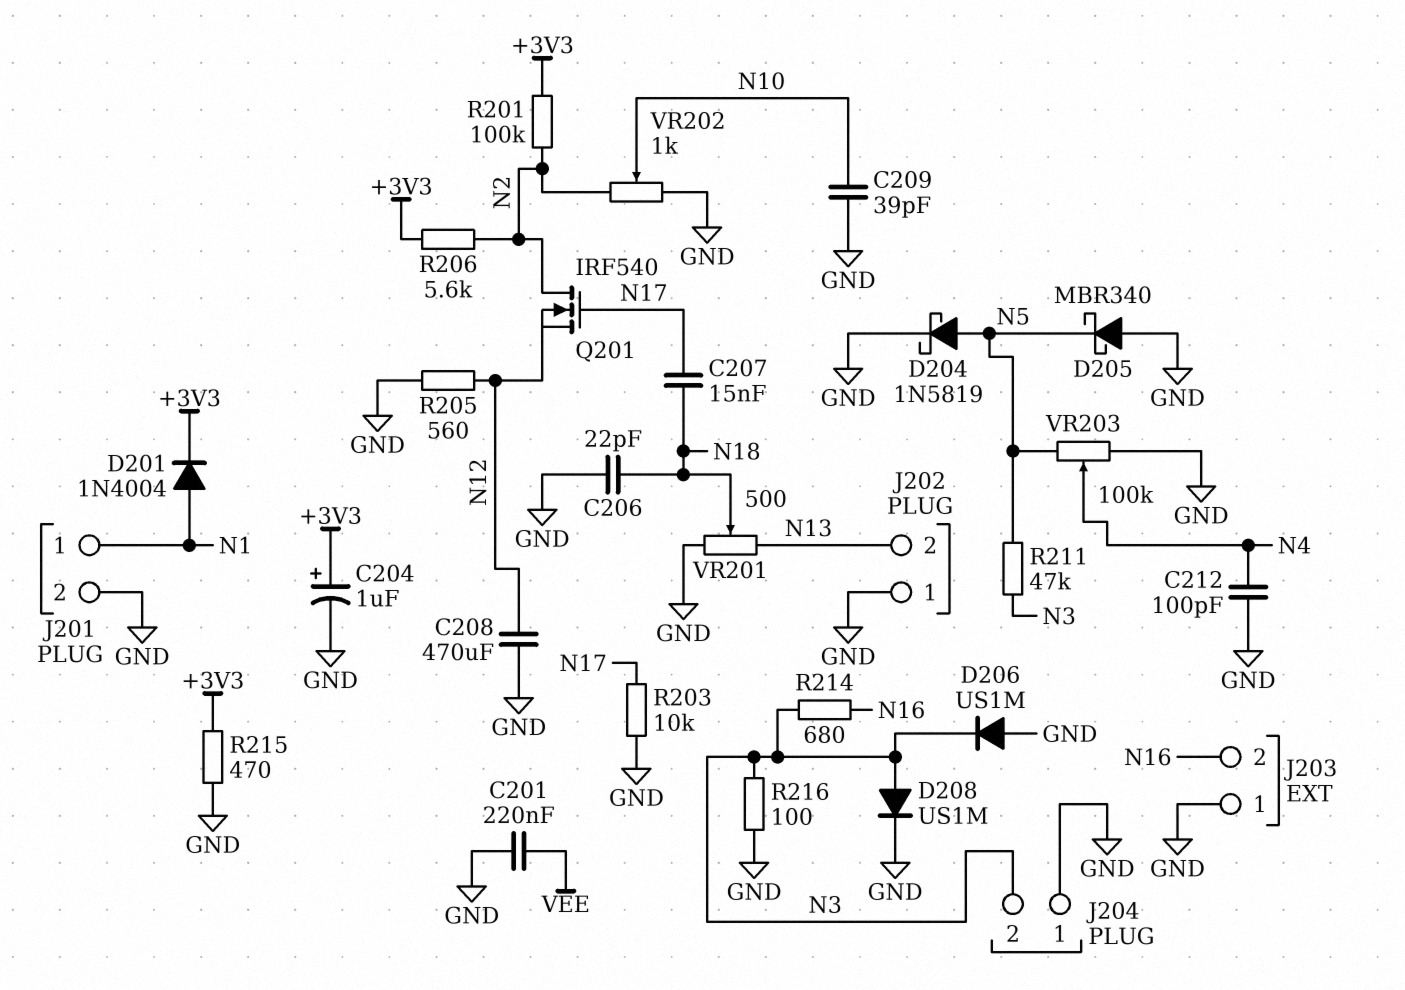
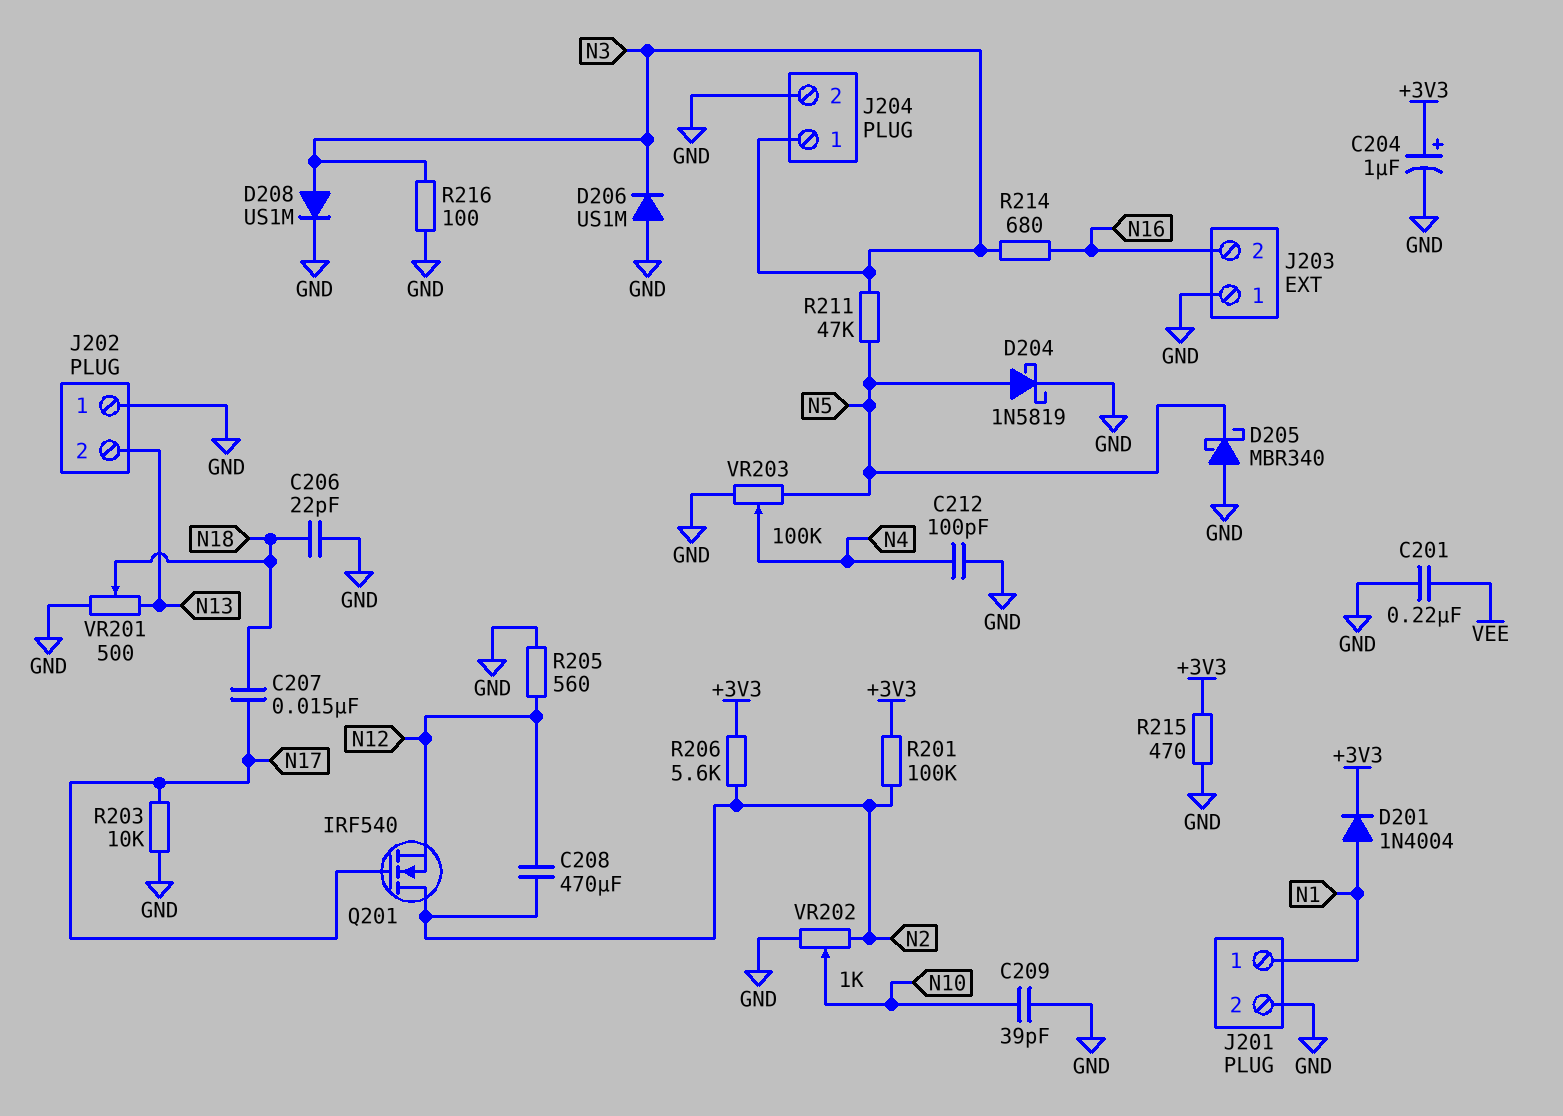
C208: 470uF (GND, N12) -> 470uF (N2, N12)
J204 pin 1: GND -> N3
J204 pin 2: N3 -> GND

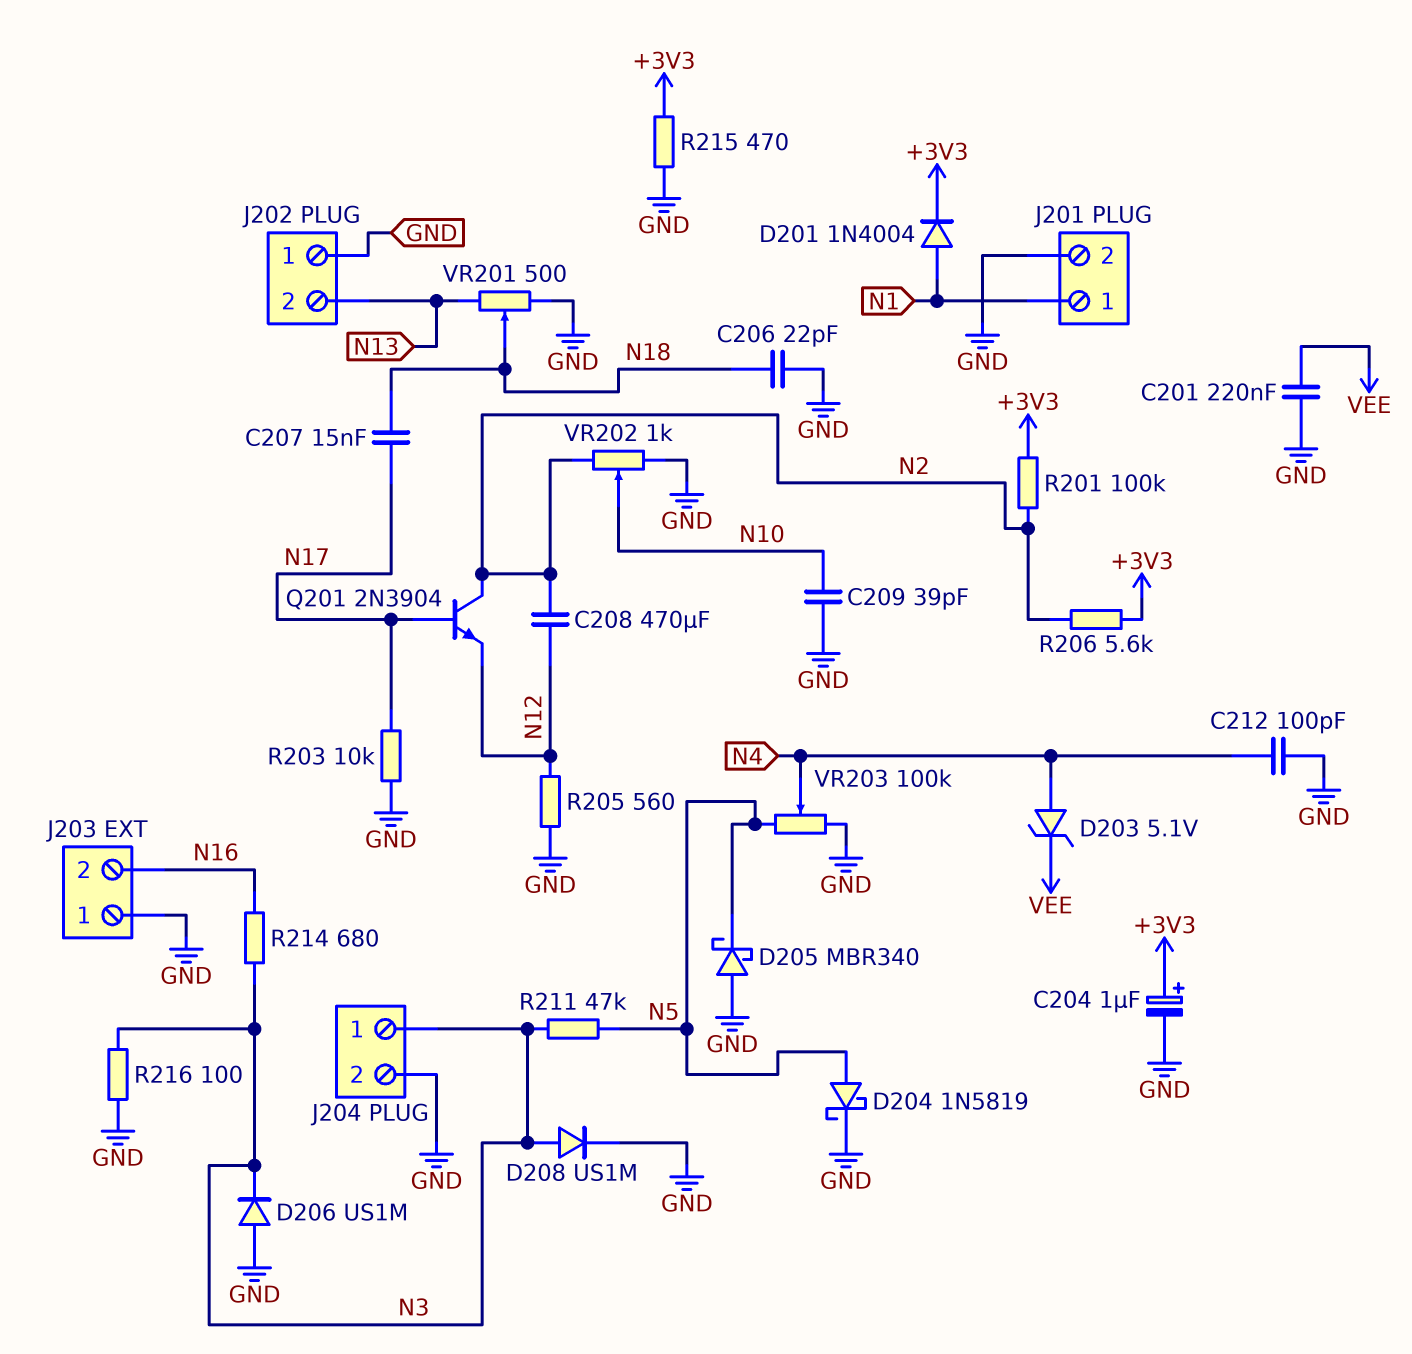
D203: none -> zener 5.1V (A N4, K VEE)
Q201: NMOS IRF540 (G N17, D N2, S N12) -> NPN 2N3904 (B N17, C N2, E N12)

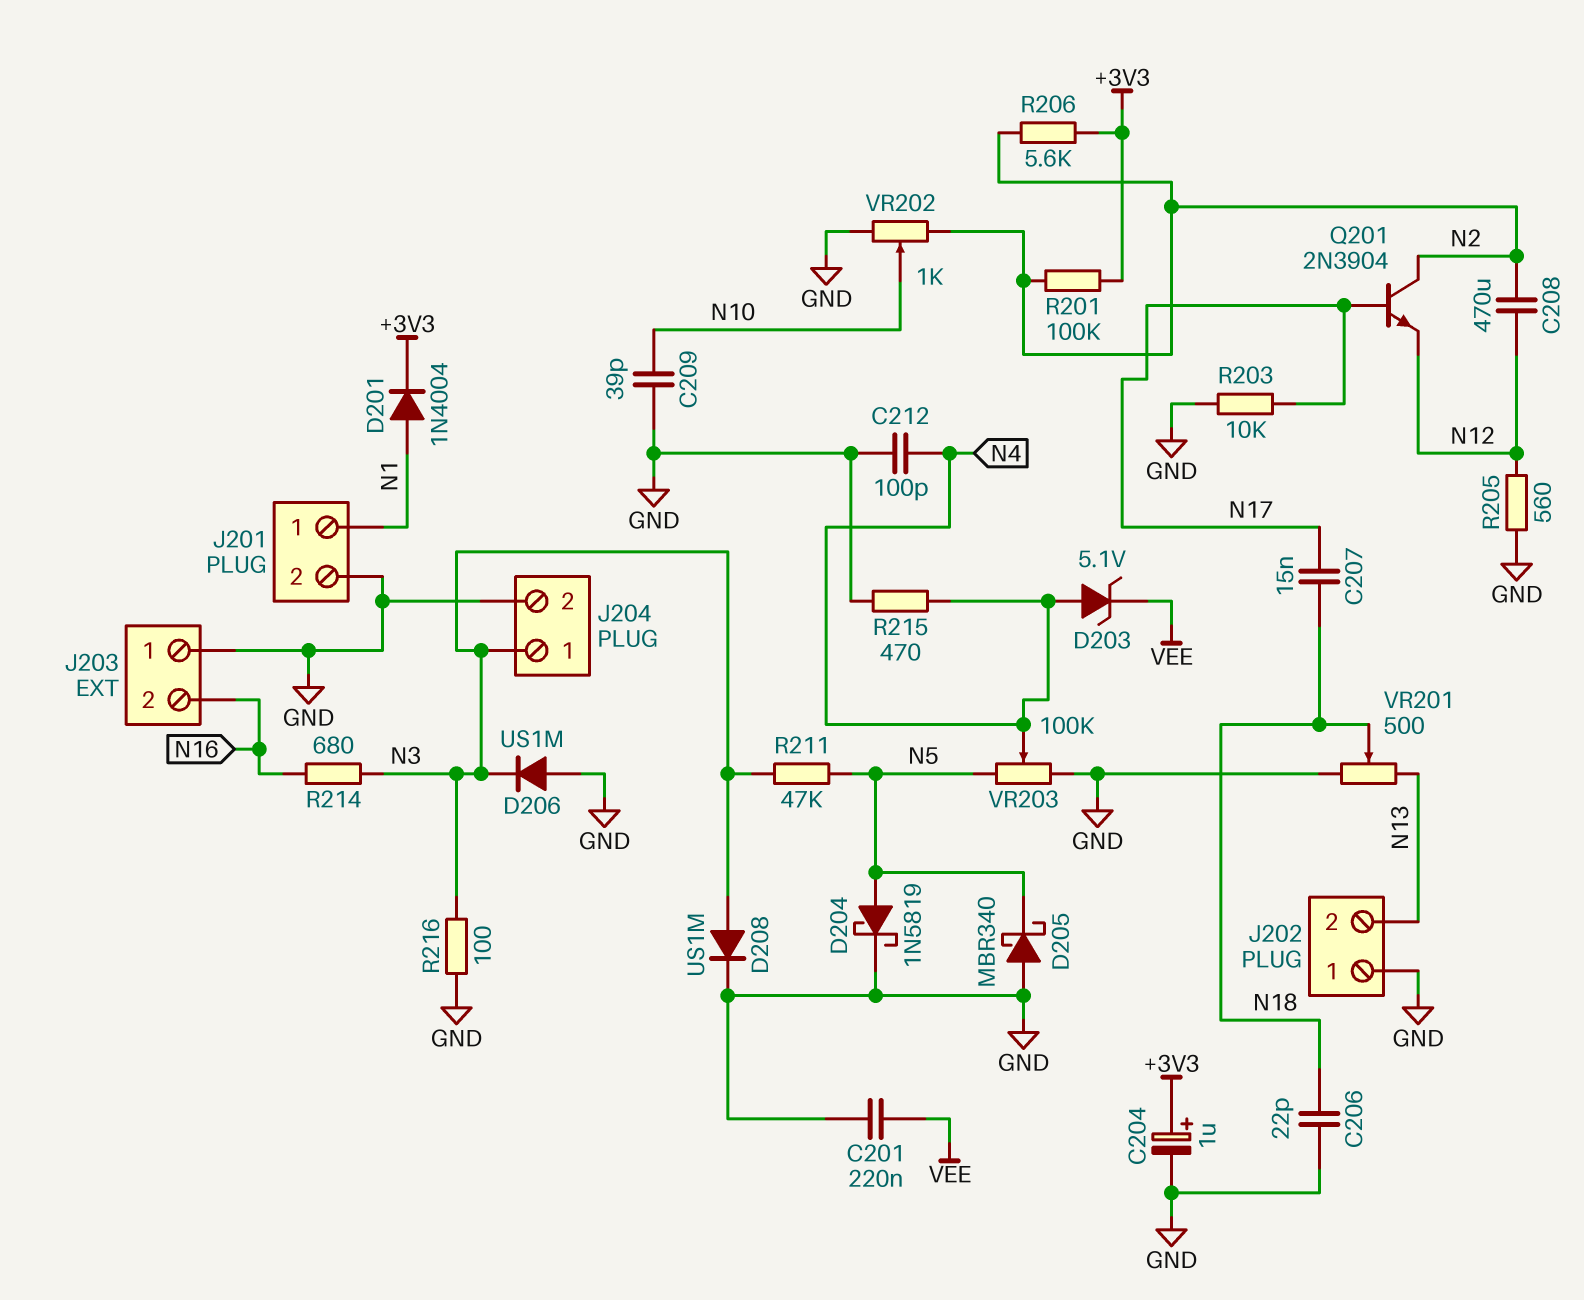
R215: 470 (+3V3, GND) -> 470 (GND, N4)

